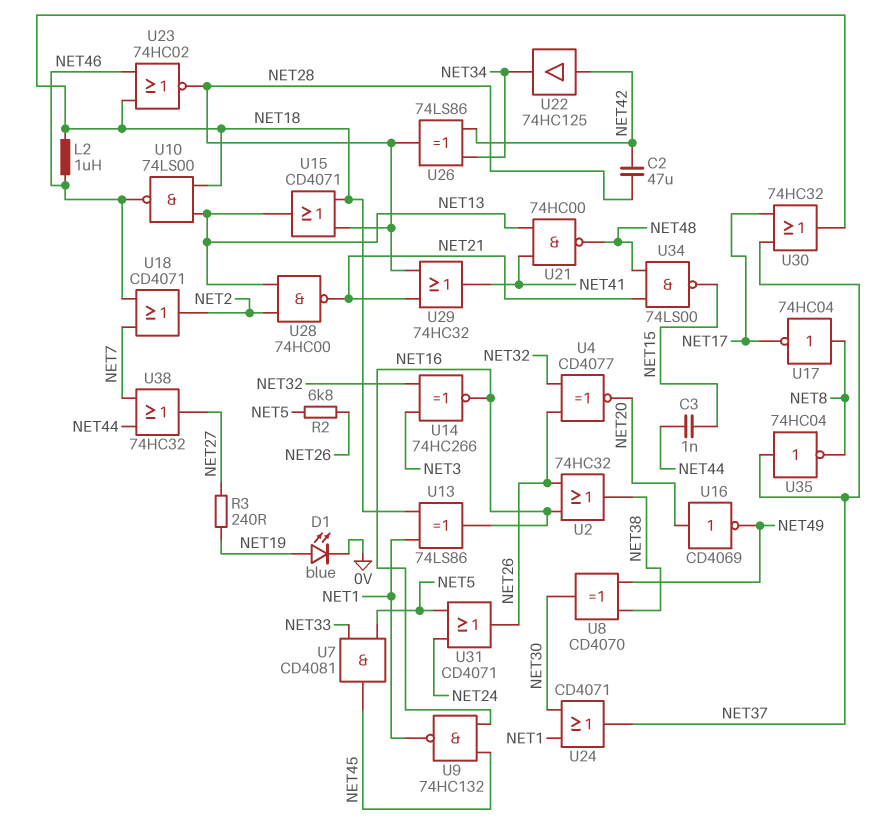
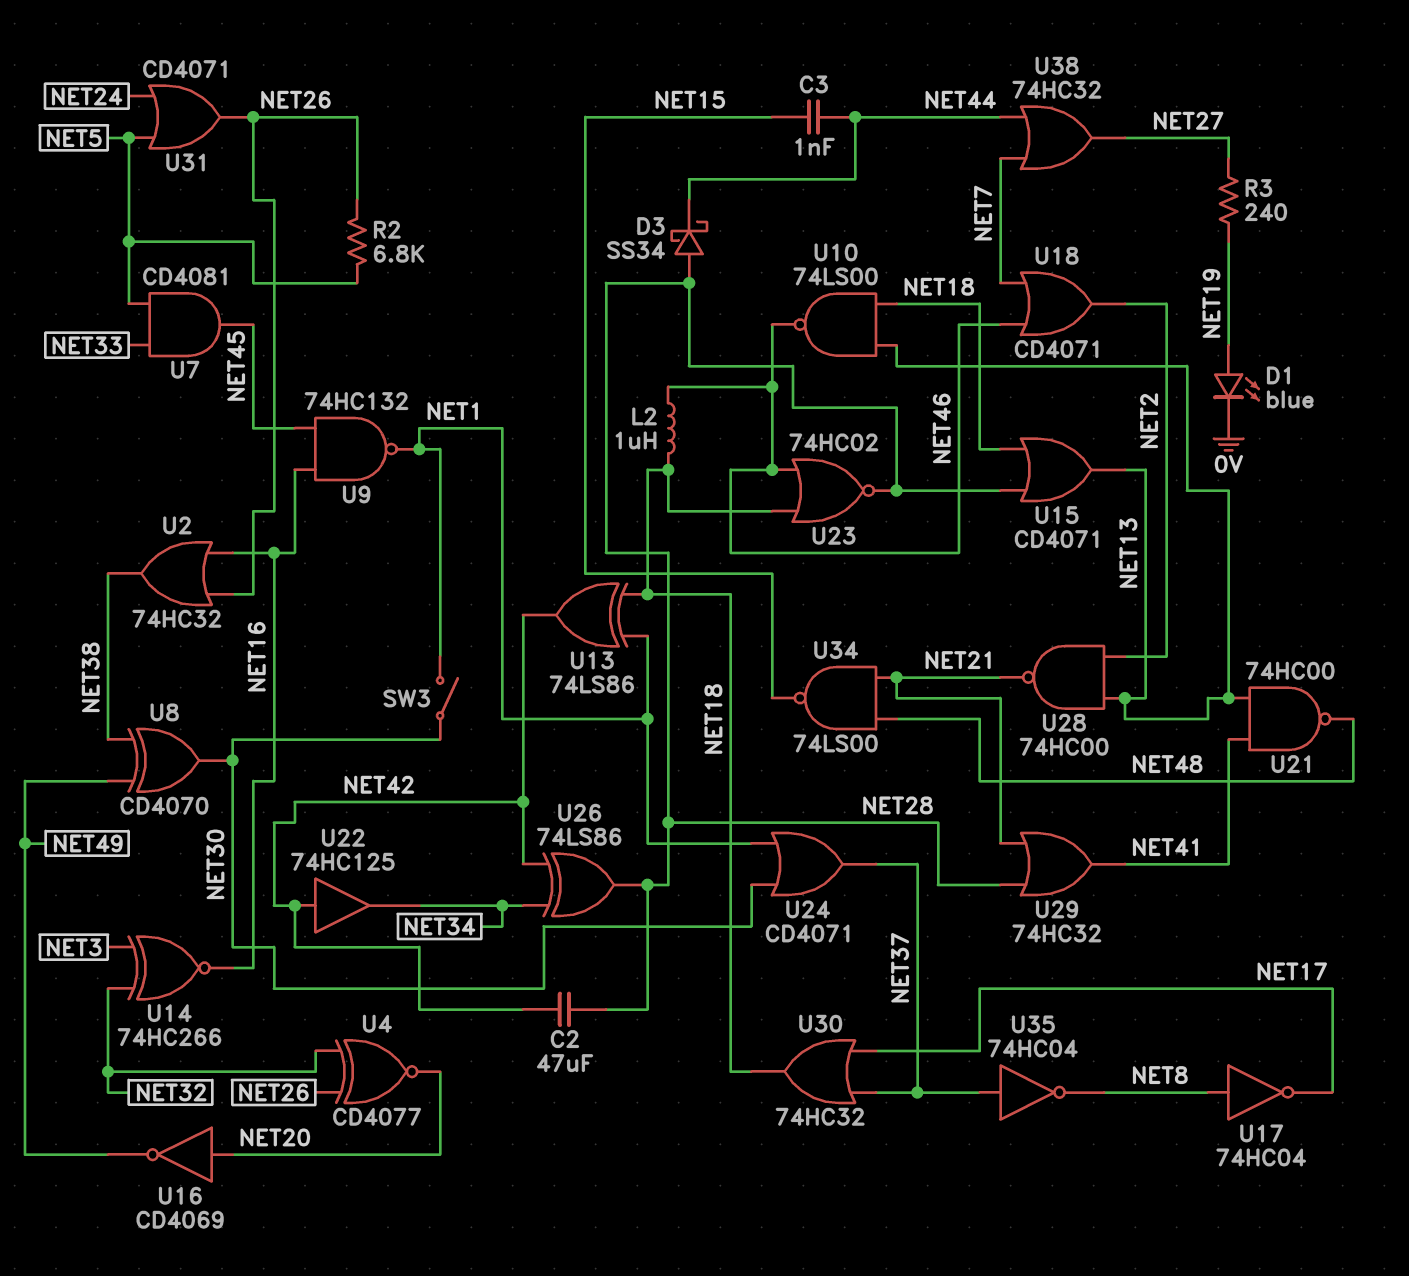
D3: none -> schottky SS34 (A NET28, K NET44)
SW3: none -> switch (NET1, NET30)
U13: XOR 74LS86 (in NET1, in NET18, out NET16) -> XOR 74LS86 (in NET1, in NET18, out NET42)

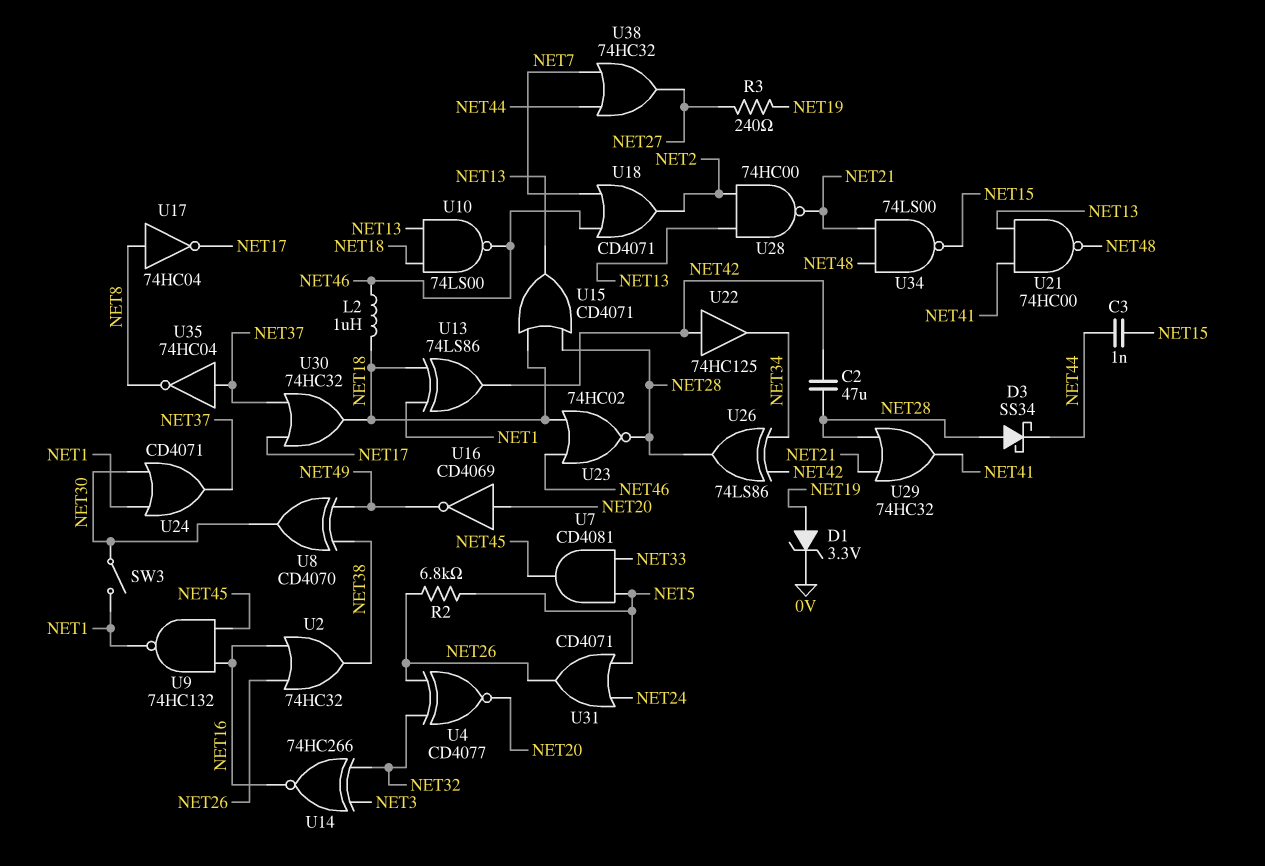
D1: LED blue (A NET19, K 0V) -> zener 3.3V (A NET19, K 0V)

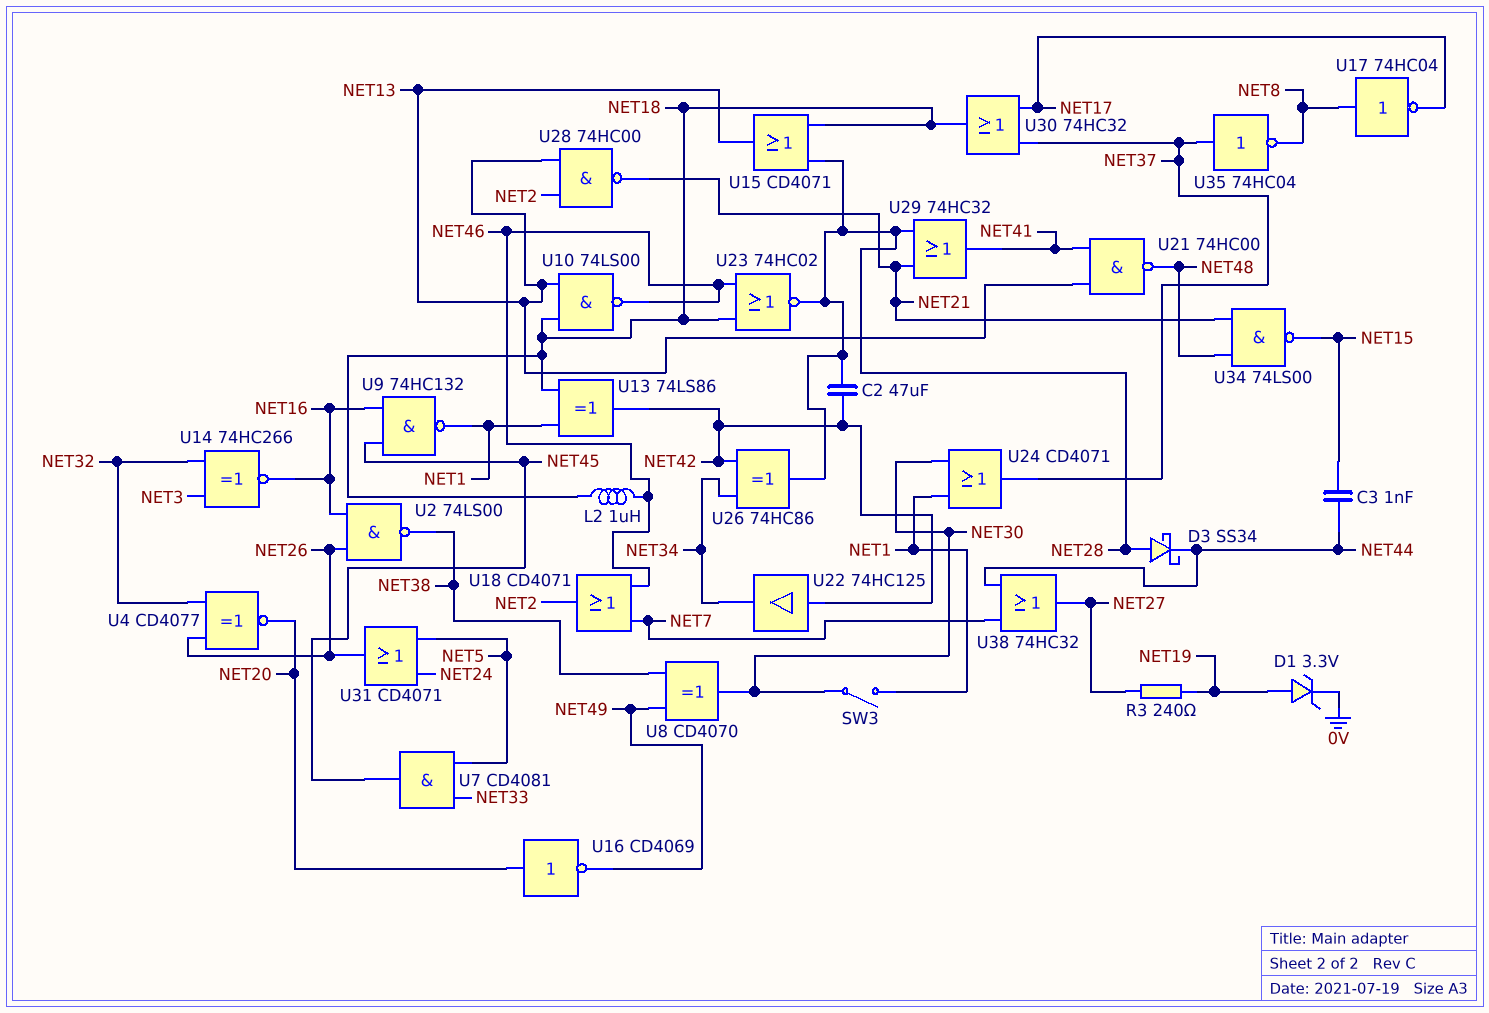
R2: 6.8k (NET5, NET26) -> none
U2: OR 74HC32 (in NET16, in NET26, out NET38) -> NAND 74LS00 (in NET16, in NET26, out NET38)
U26: XOR 74LS86 (in NET34, in NET42, out NET28) -> XOR 74HC86 (in NET34, in NET42, out NET28)

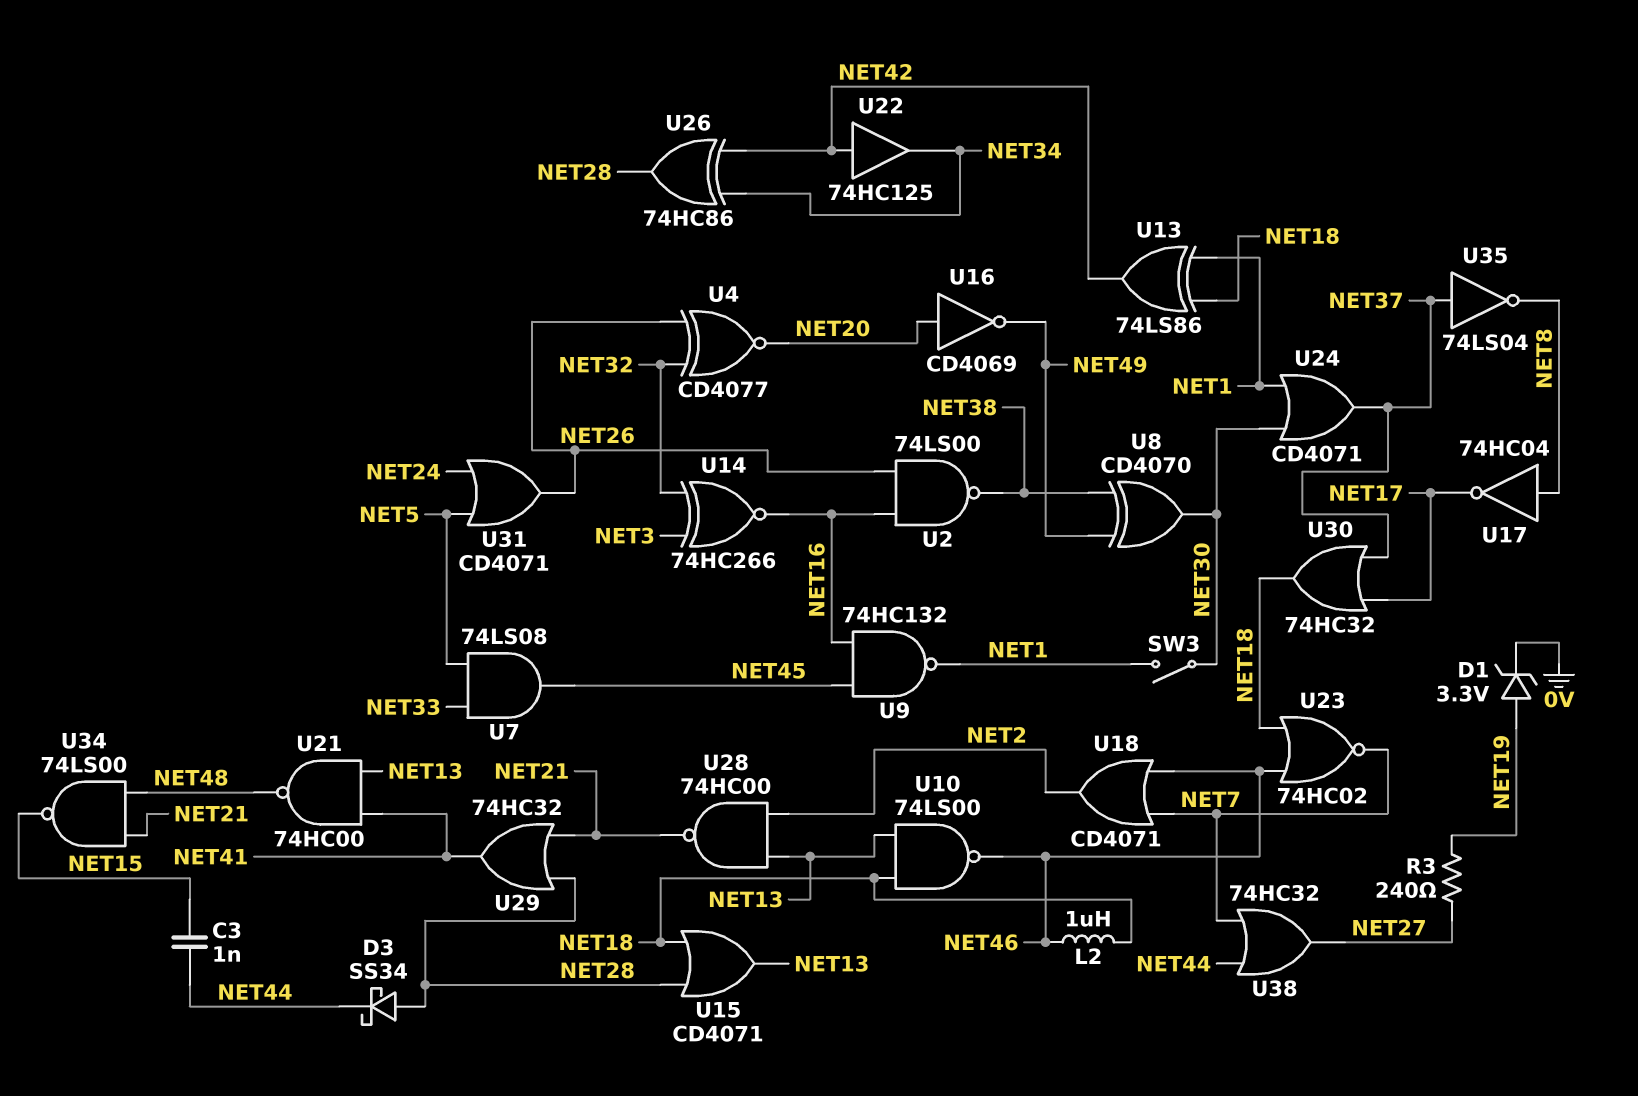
C2: 47uF (NET28, NET42) -> none
U7: AND CD4081 (in NET5, in NET33, out NET45) -> AND 74LS08 (in NET5, in NET33, out NET45)
U23: NOR 74HC02 (in NET18, in NET46, out NET28) -> NOR 74HC02 (in NET18, in NET46, out NET7)
U35: NOT 74HC04 (in NET37, out NET8) -> NOT 74LS04 (in NET37, out NET8)

